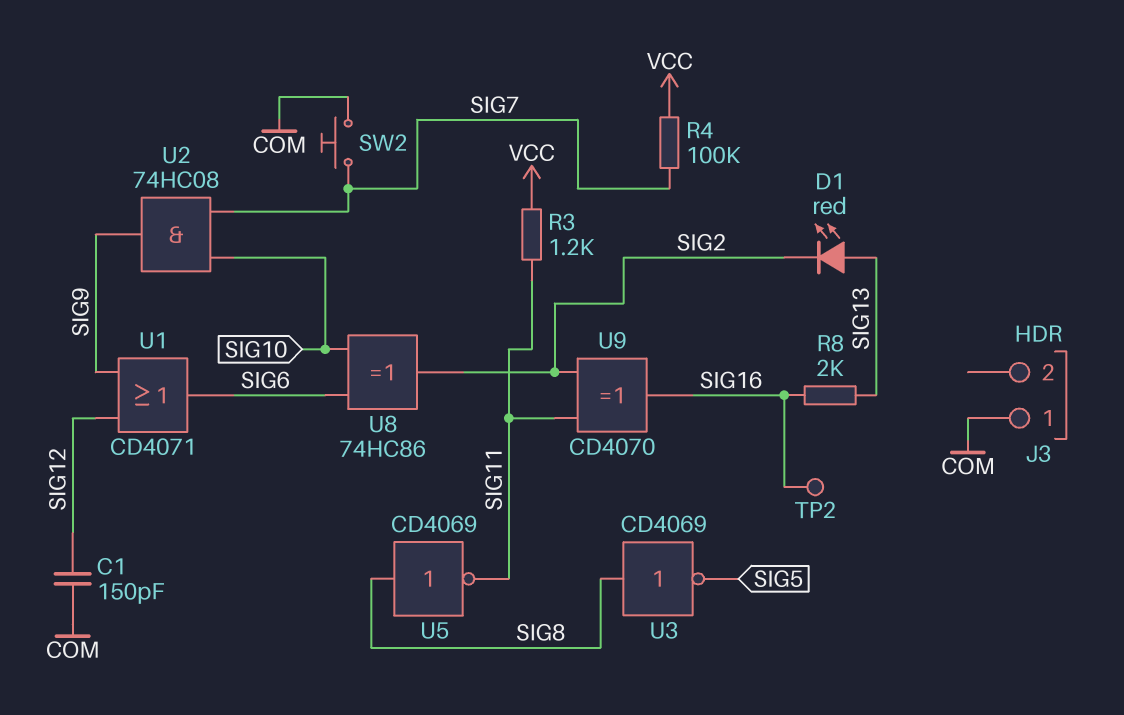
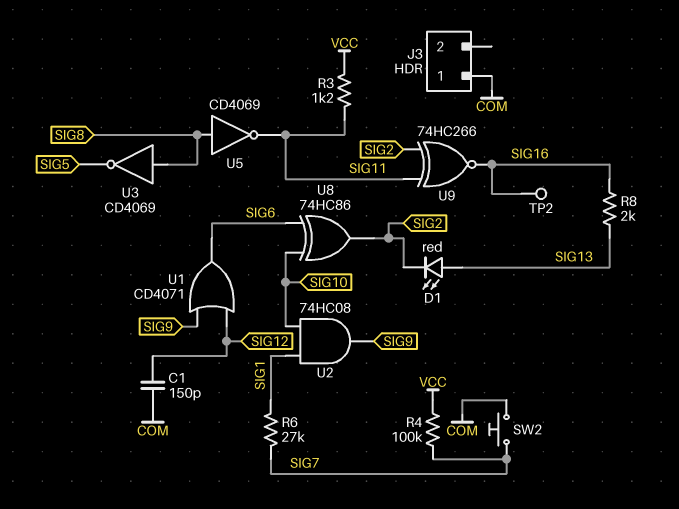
R6: none -> 27k (SIG1, SIG7)
U2: AND 74HC08 (in SIG7, in SIG10, out SIG9) -> AND 74HC08 (in SIG1, in SIG10, out SIG9)
U9: XOR CD4070 (in SIG2, in SIG11, out SIG16) -> XNOR 74HC266 (in SIG2, in SIG11, out SIG16)

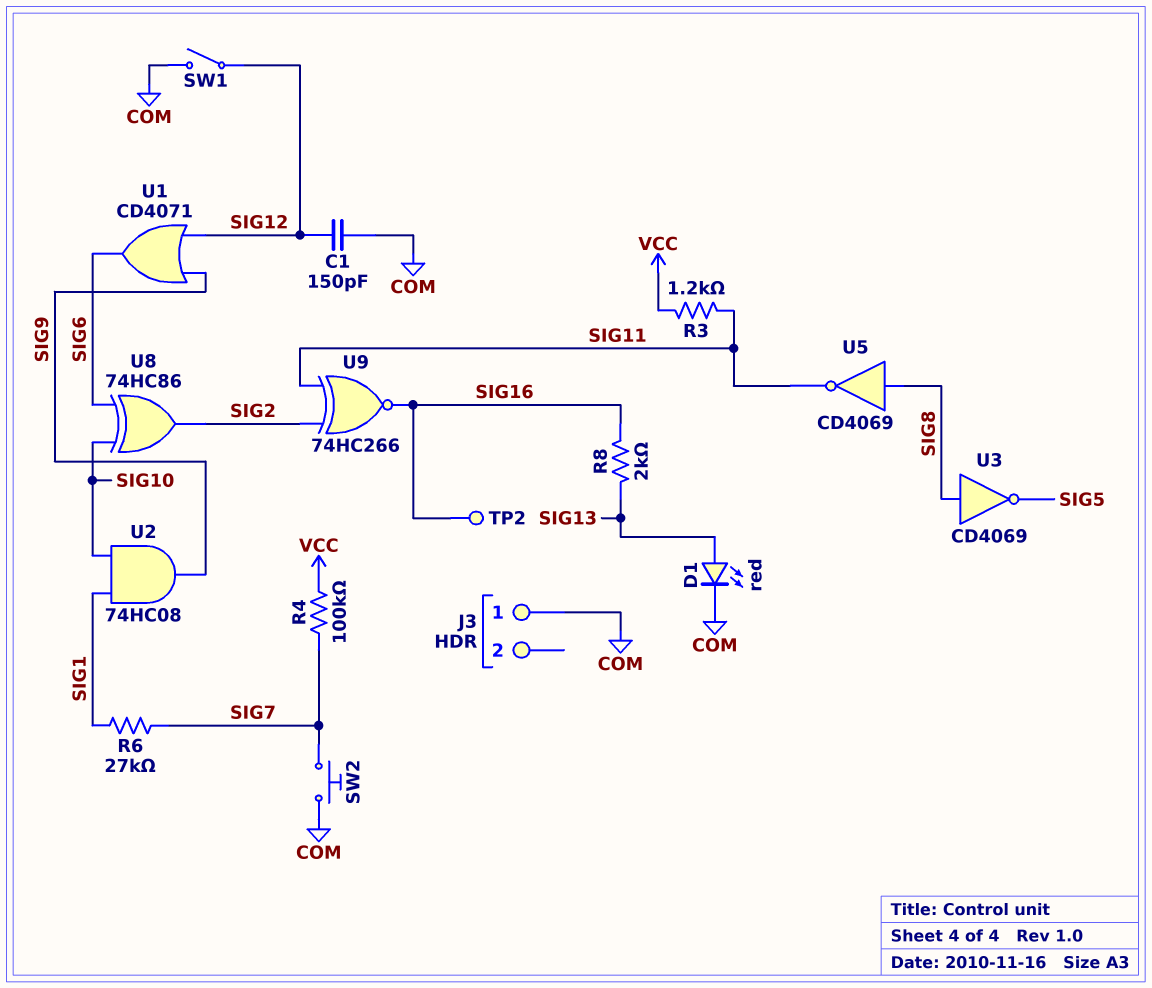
D1: LED red (A SIG13, K SIG2) -> LED red (A SIG13, K COM)
SW1: none -> switch (COM, SIG12)

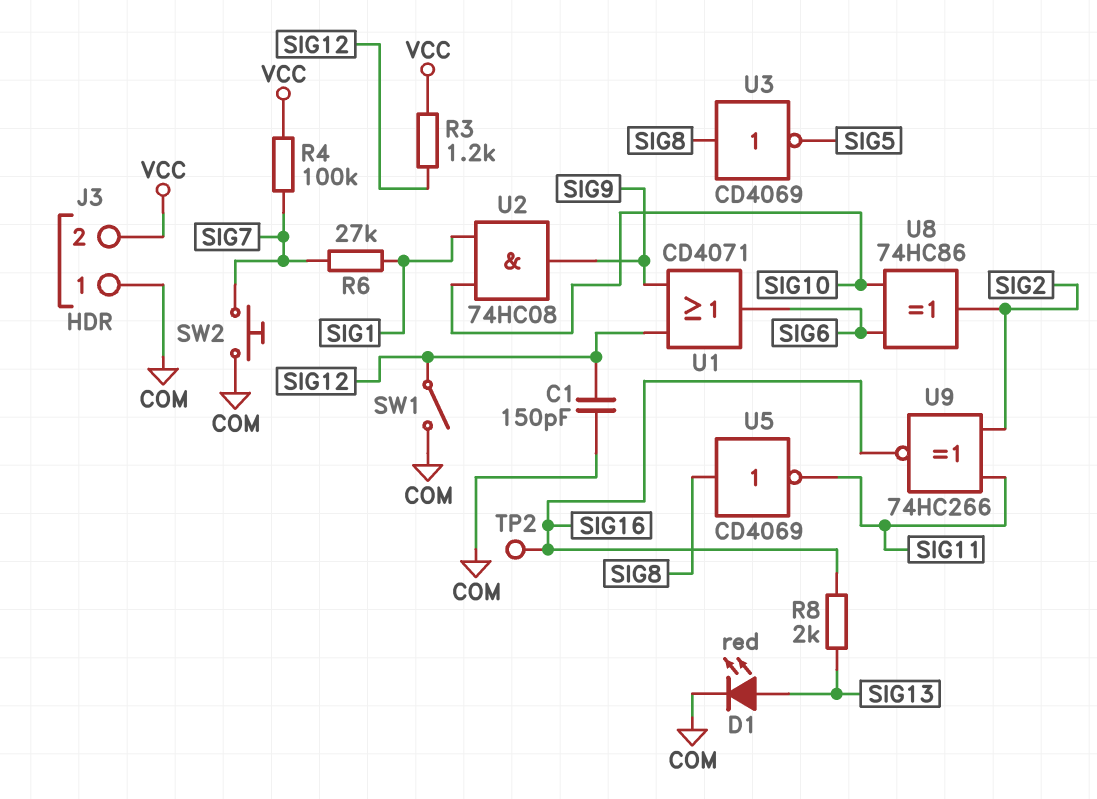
J3 pin 2: none -> VCC
R3: 1.2k (SIG11, VCC) -> 1.2k (SIG12, VCC)

